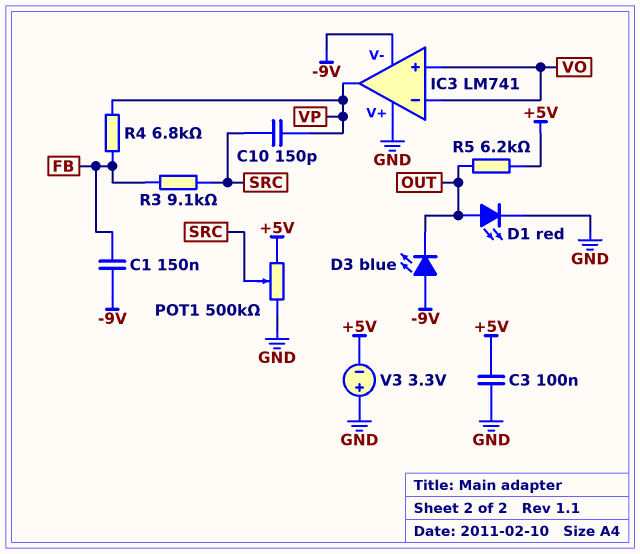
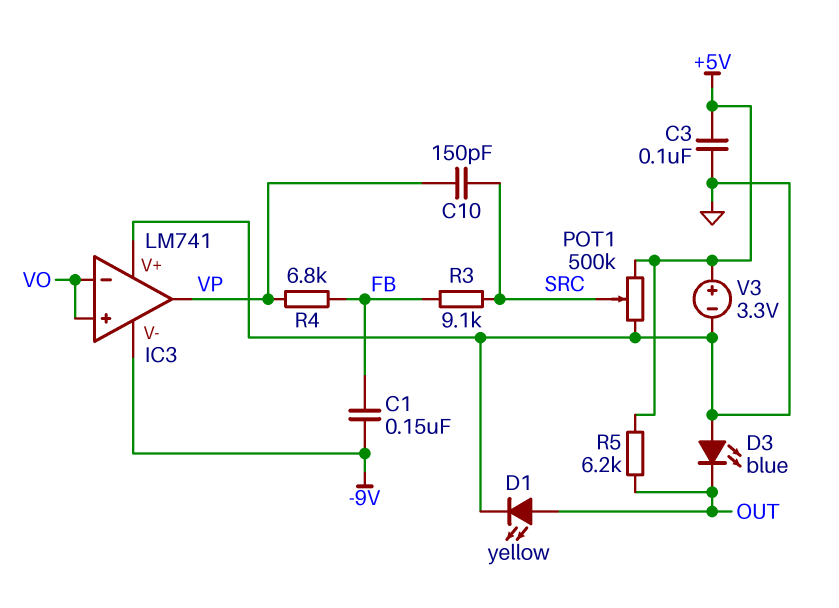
D1: LED red (A OUT, K GND) -> LED yellow (A OUT, K GND)
D3: LED blue (A -9V, K OUT) -> LED blue (A GND, K OUT)
V3: 3.3V (plus GND, minus +5V) -> 3.3V (plus +5V, minus GND)

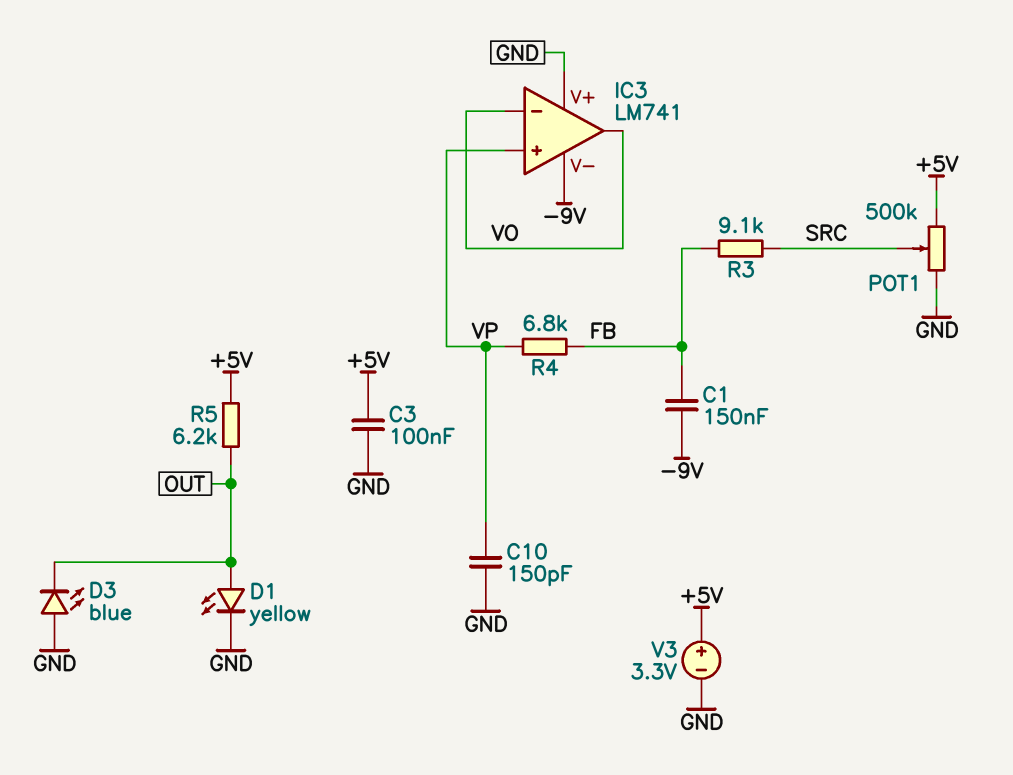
C10: 150pF (SRC, VP) -> 150pF (GND, VP)
IC3 pin in+: VO -> VP
IC3 pin out: VP -> VO

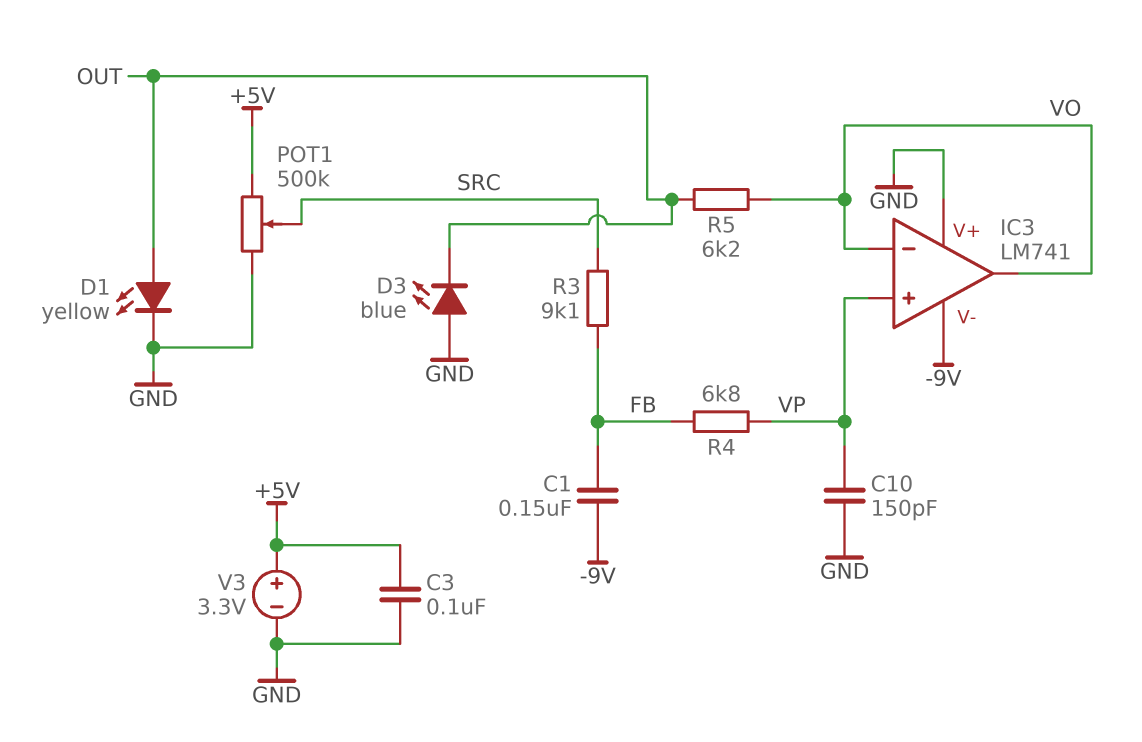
R5: 6.2k (+5V, OUT) -> 6.2k (OUT, VO)

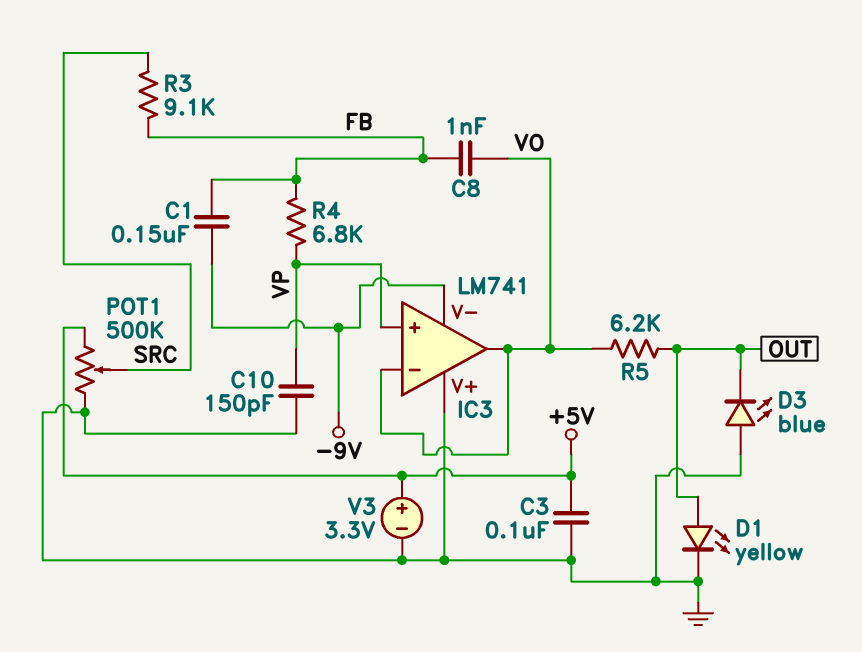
C8: none -> 1nF (FB, VO)

